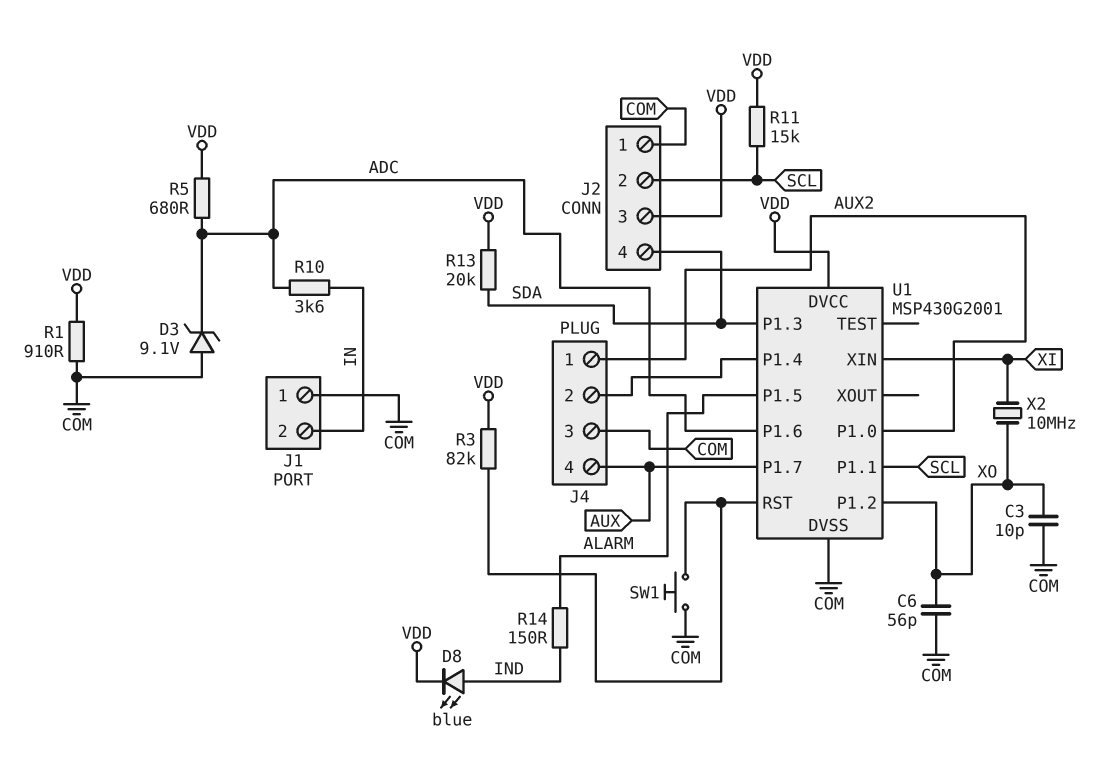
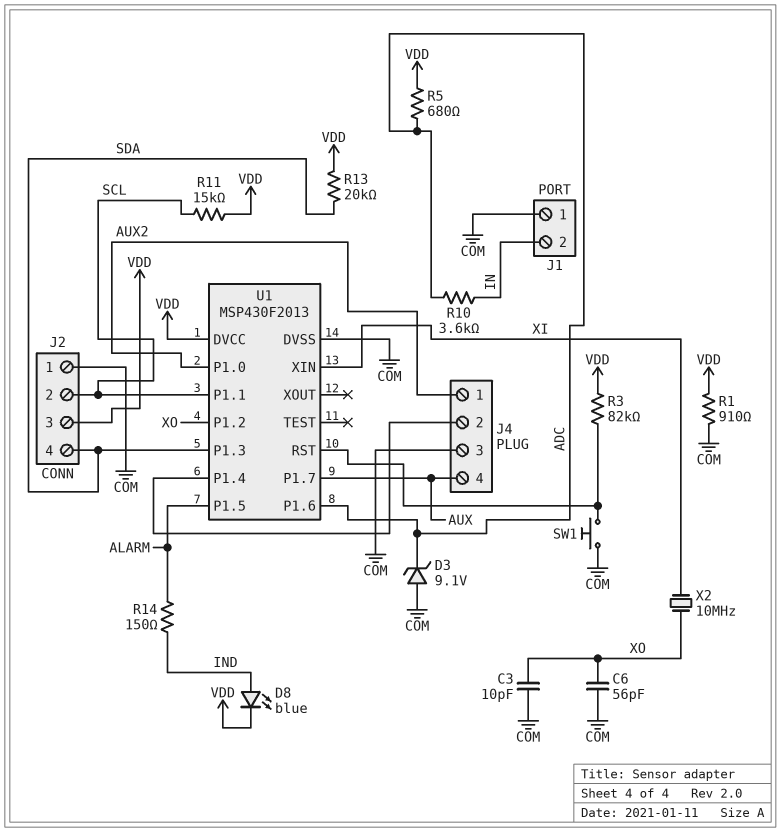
U1: MSP430G2001 -> MSP430F2013

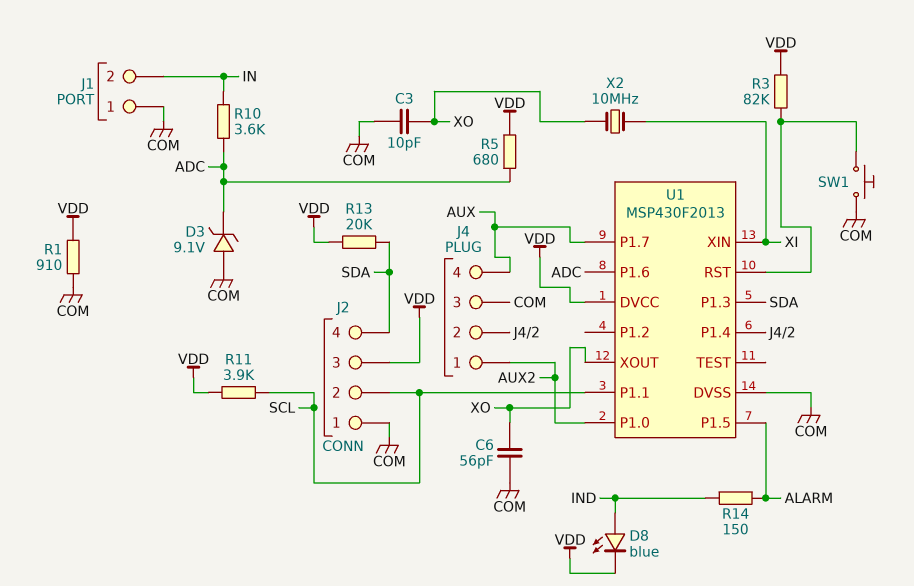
R11: 15k (SCL, VDD) -> 3.9k (SCL, VDD)
U1 pin P1.2: XO -> none
U1 pin XOUT: none -> XO

